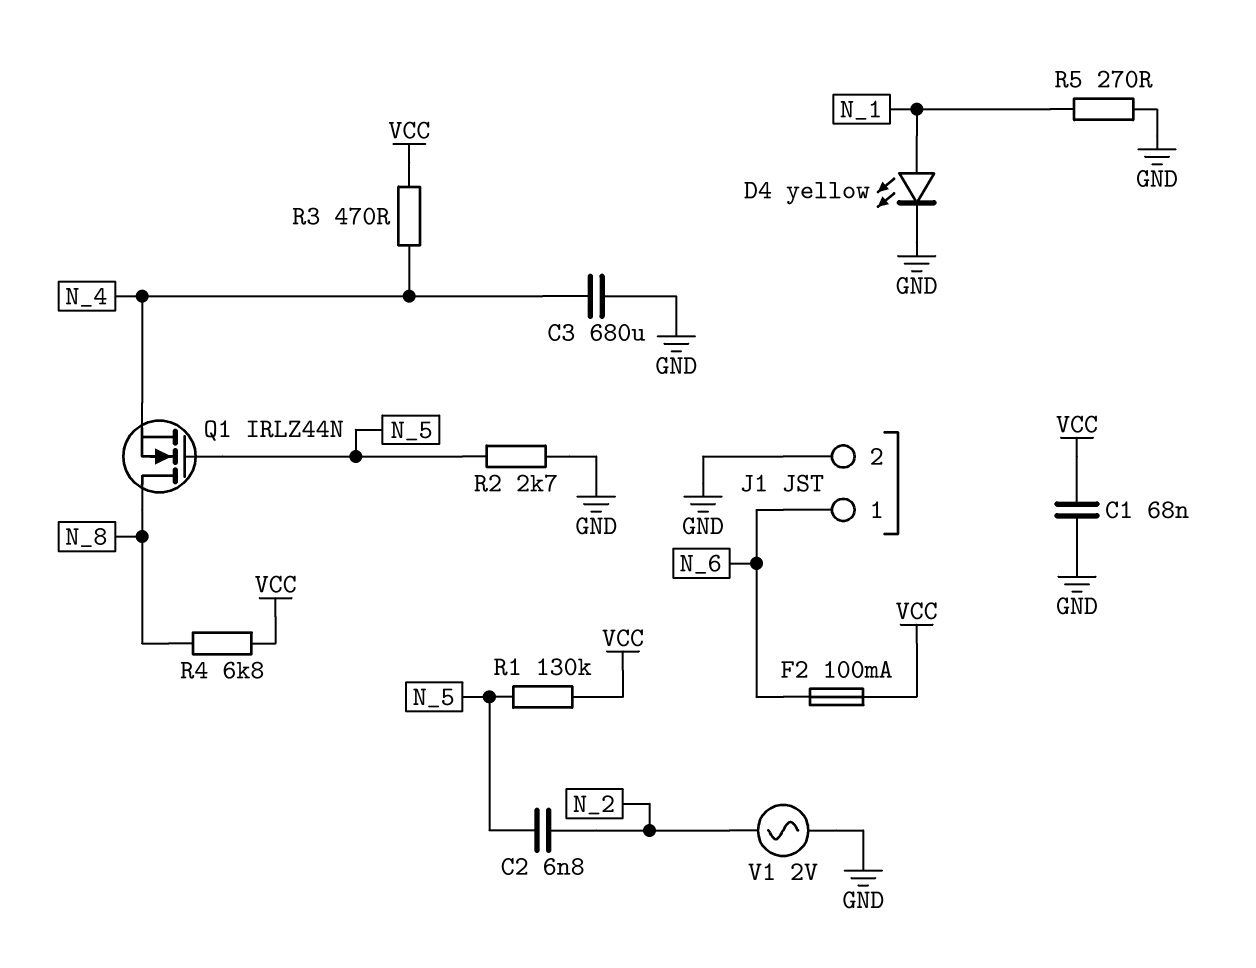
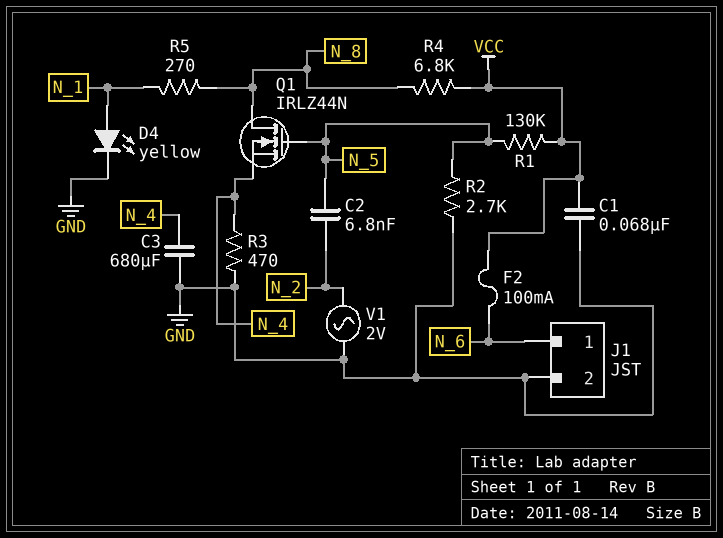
R3: 470 (N_4, VCC) -> 470 (GND, N_4)
R5: 270 (GND, N_1) -> 270 (N_1, N_8)

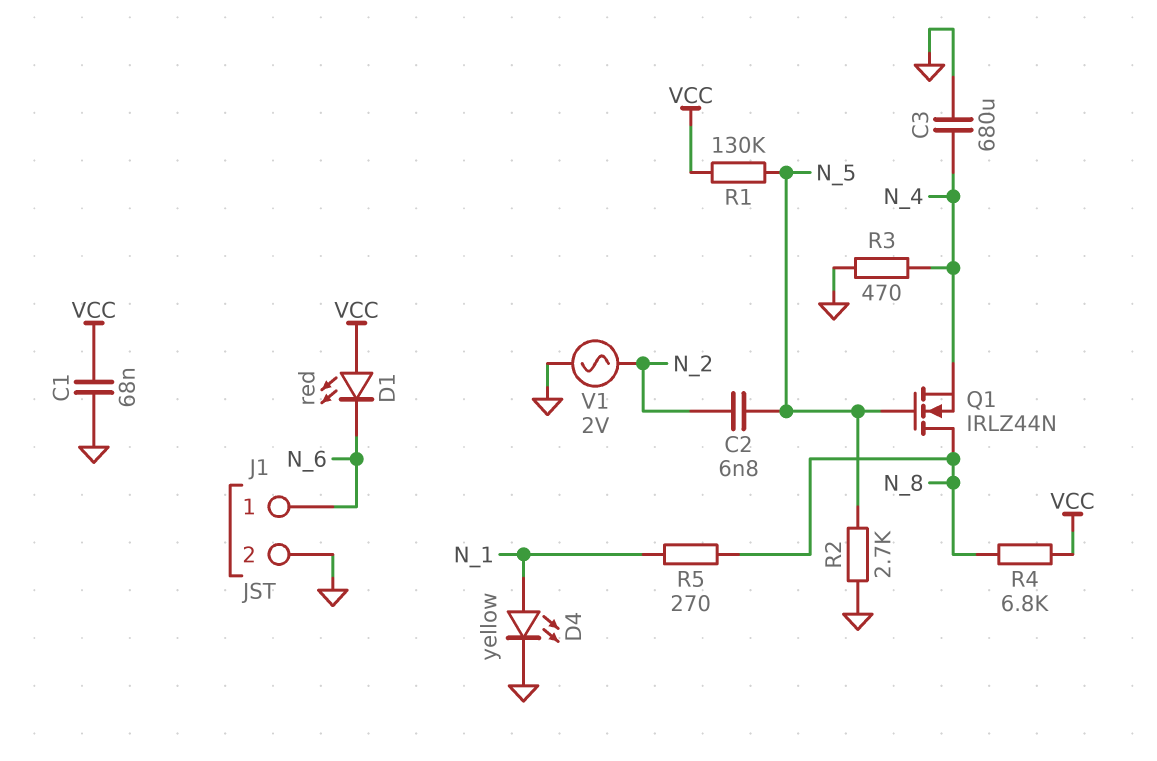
D1: none -> LED red (A VCC, K N_6)
F2: 100mA (N_6, VCC) -> none

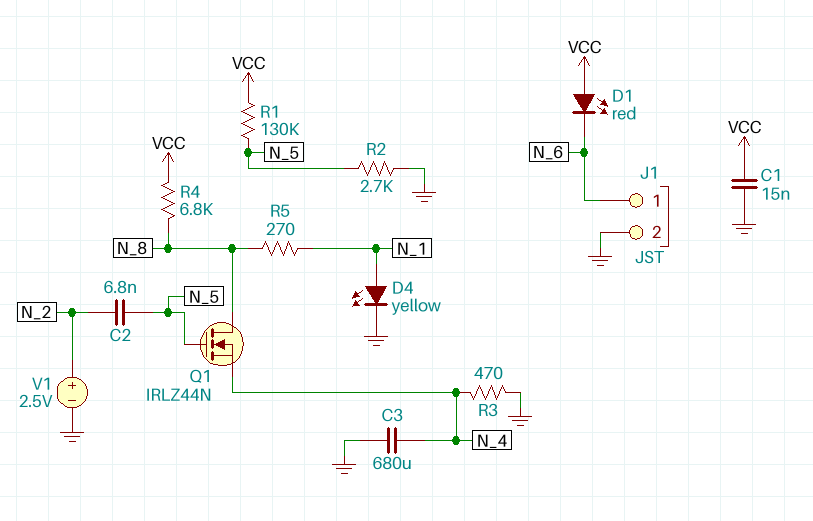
C1: 68nF (GND, VCC) -> 15nF (GND, VCC)
V1: AC 2V (GND, N_2) -> 2.5V (plus N_2, minus GND)

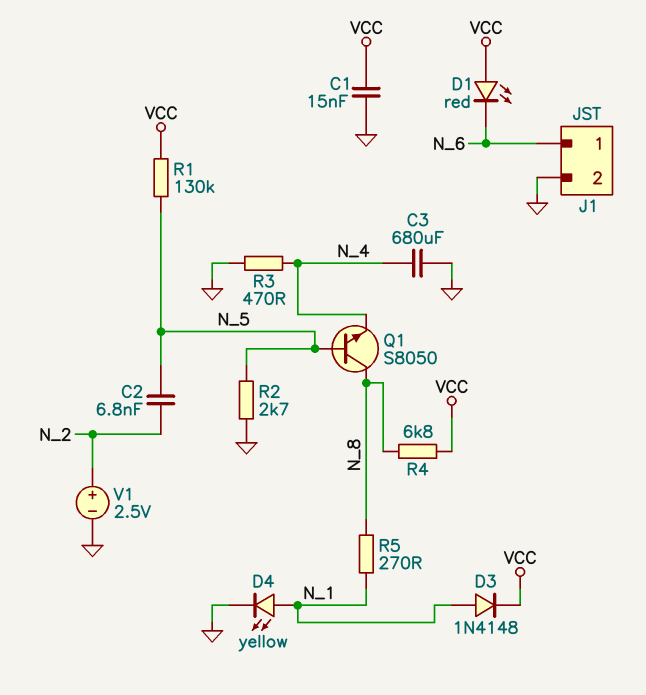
D3: none -> diode 1N4148 (A N_1, K VCC)
Q1: NMOS IRLZ44N (G N_5, D N_8, S N_4) -> NPN S8050 (B N_5, C N_8, E N_4)

